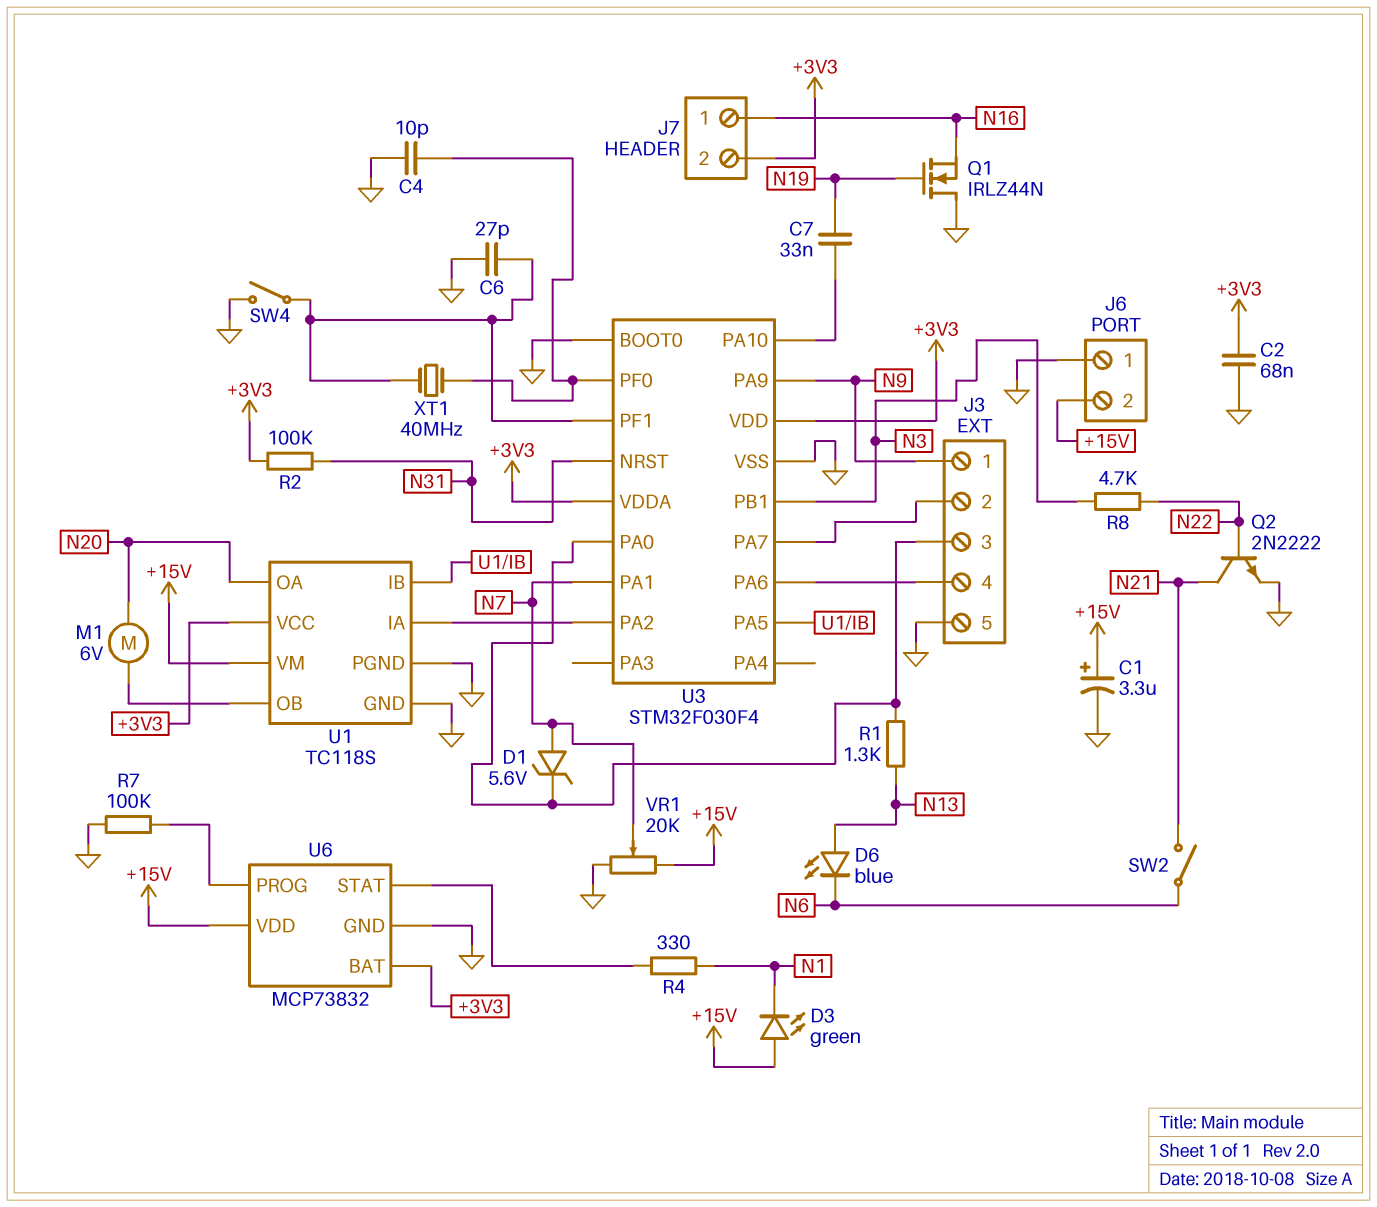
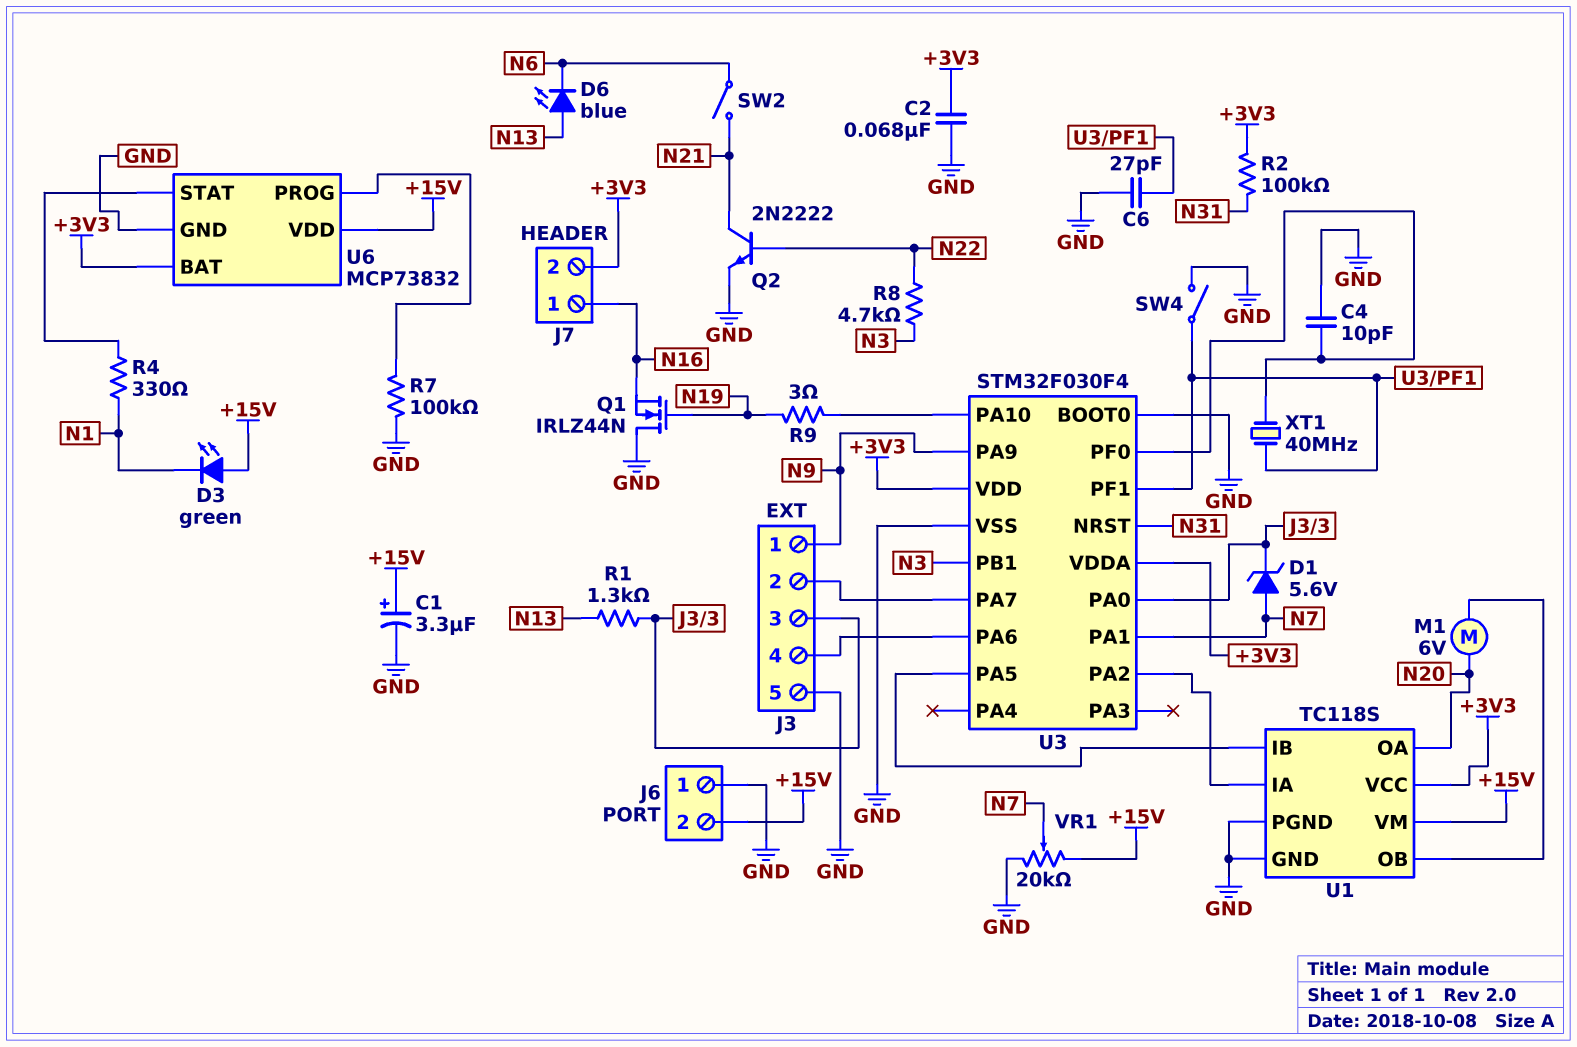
C7: 33nF (N19, U3/PA10) -> none
R9: none -> 3 (N19, U3/PA10)

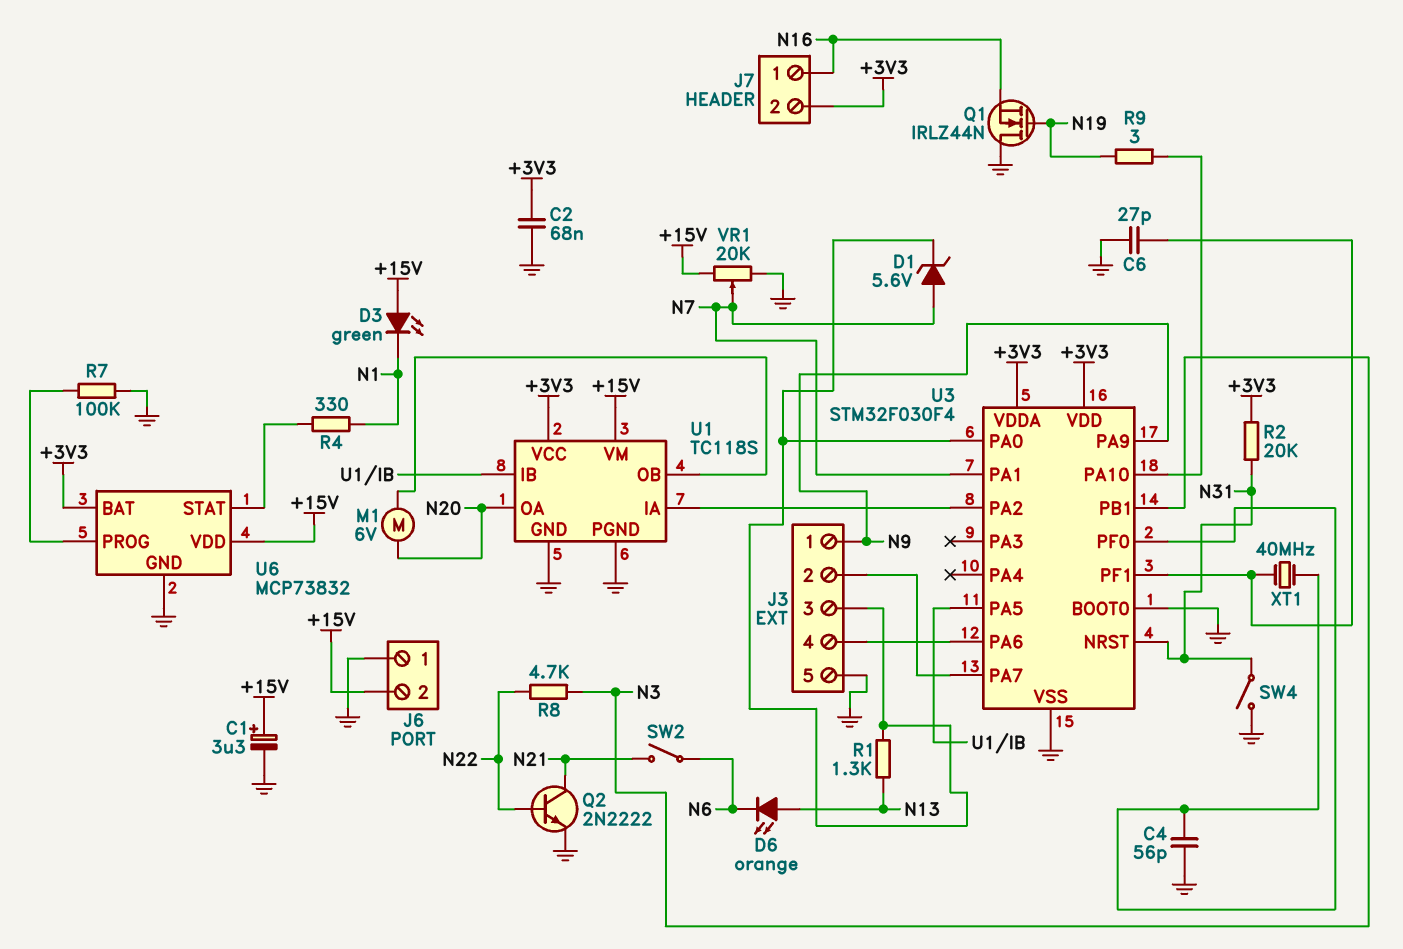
C4: 10pF (GND, U3/PF0) -> 56pF (GND, U3/PF0)
D6: LED blue (A N13, K N6) -> LED orange (A N13, K N6)
R2: 100k (+3V3, N31) -> 20k (+3V3, N31)
SW4: switch (GND, U3/PF1) -> switch (GND, N31)

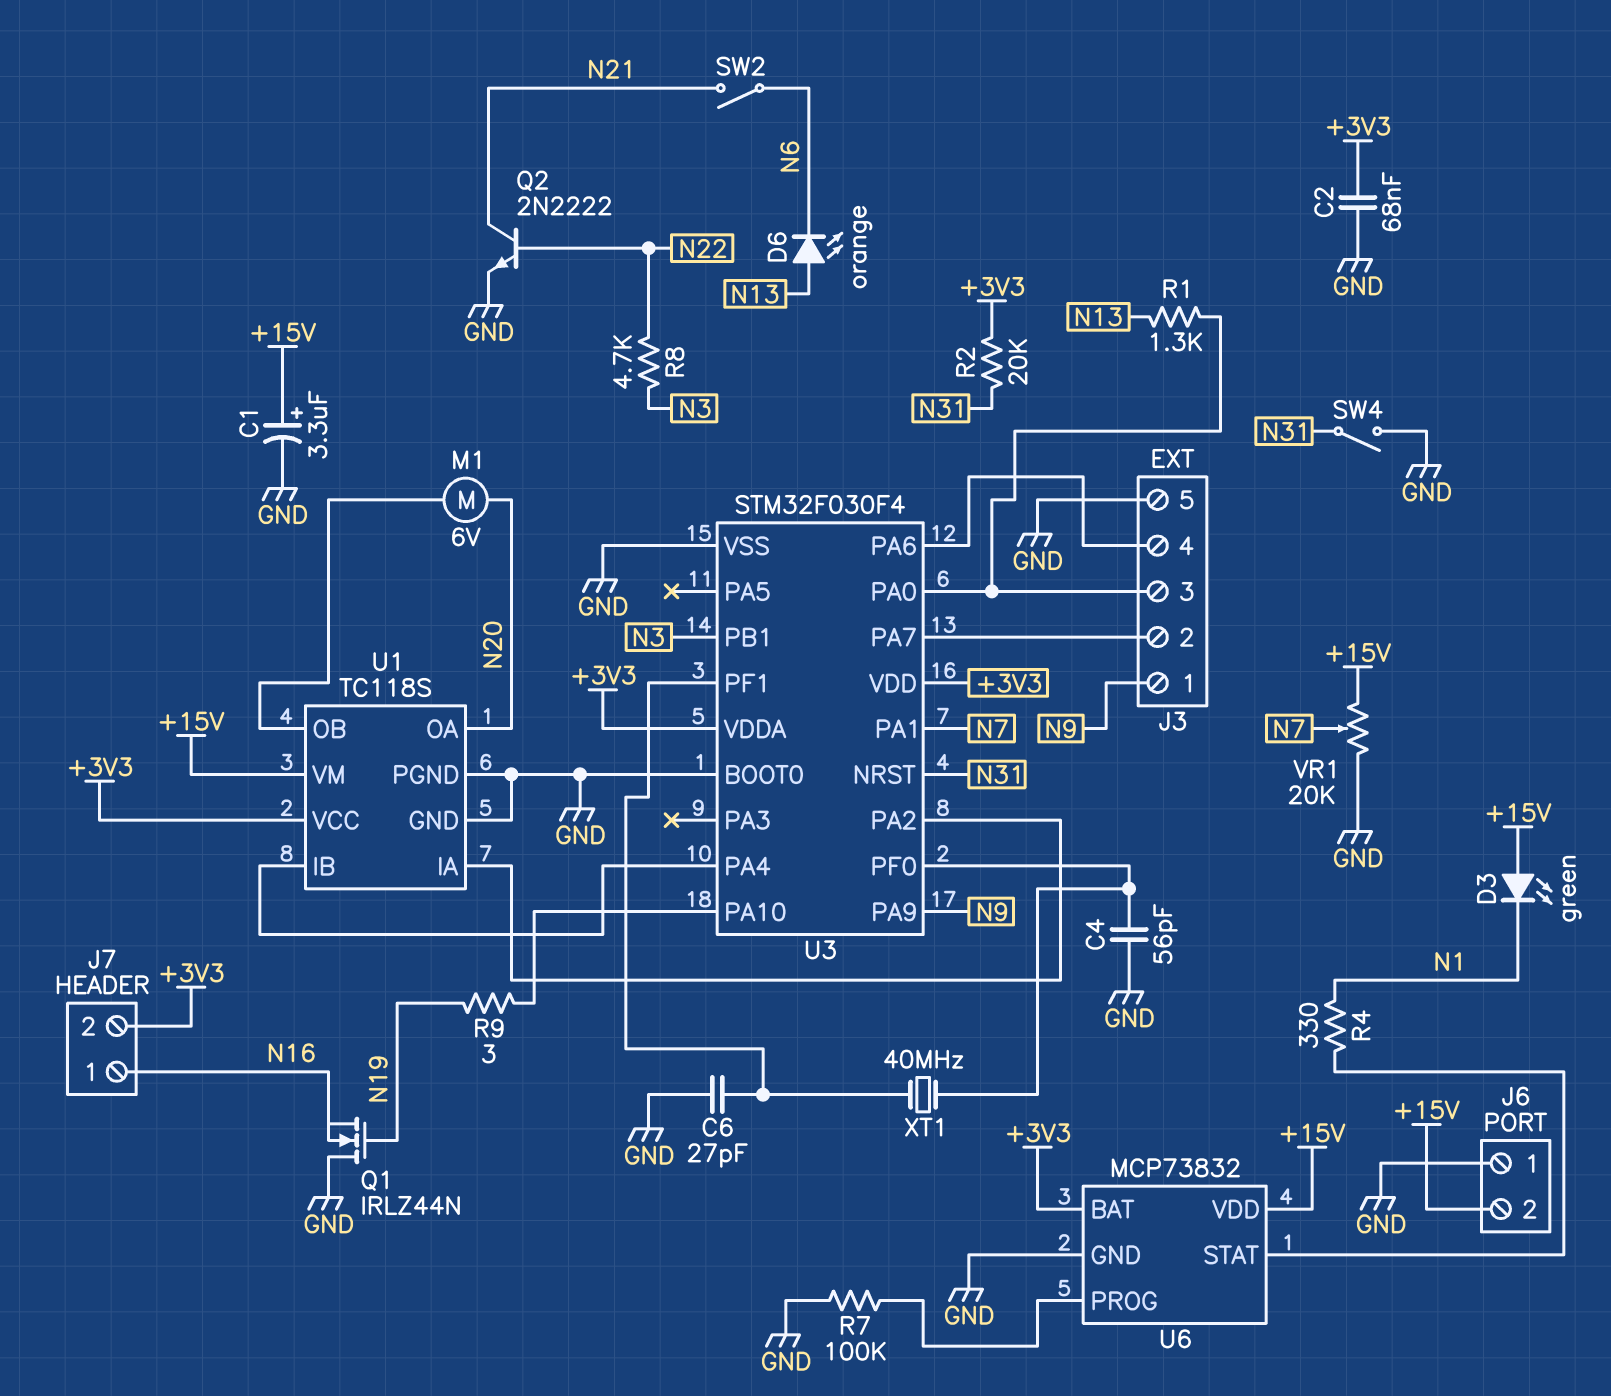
D1: zener 5.6V (A N7, K J3/3) -> none
U3 pin PA4: none -> U1/IB
U3 pin PA5: U1/IB -> none

